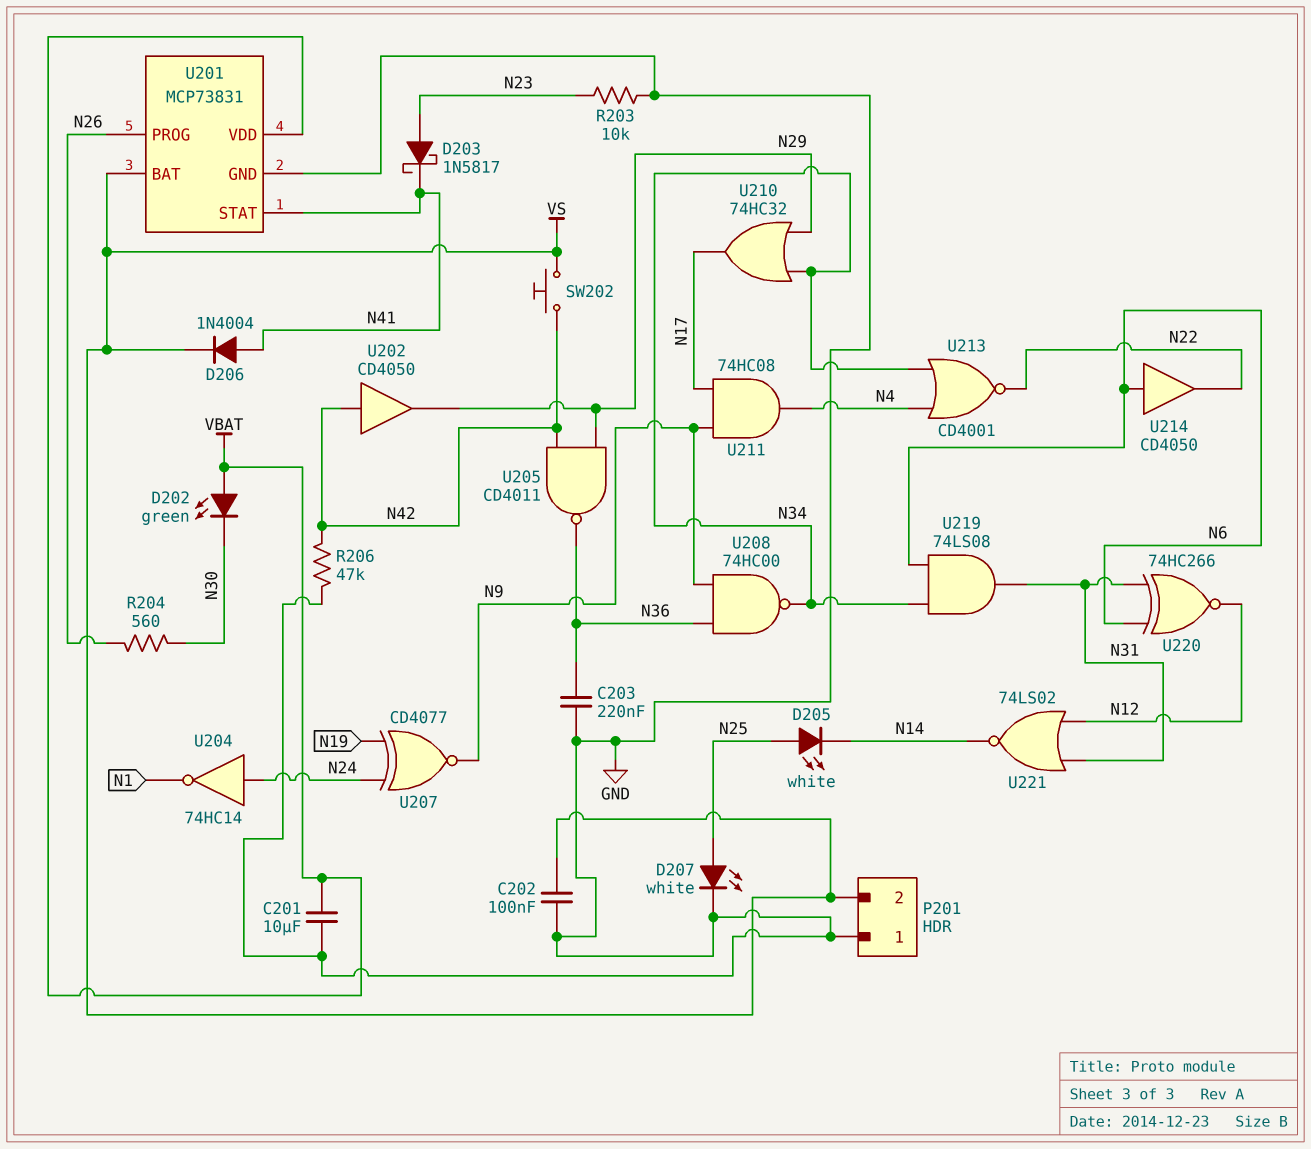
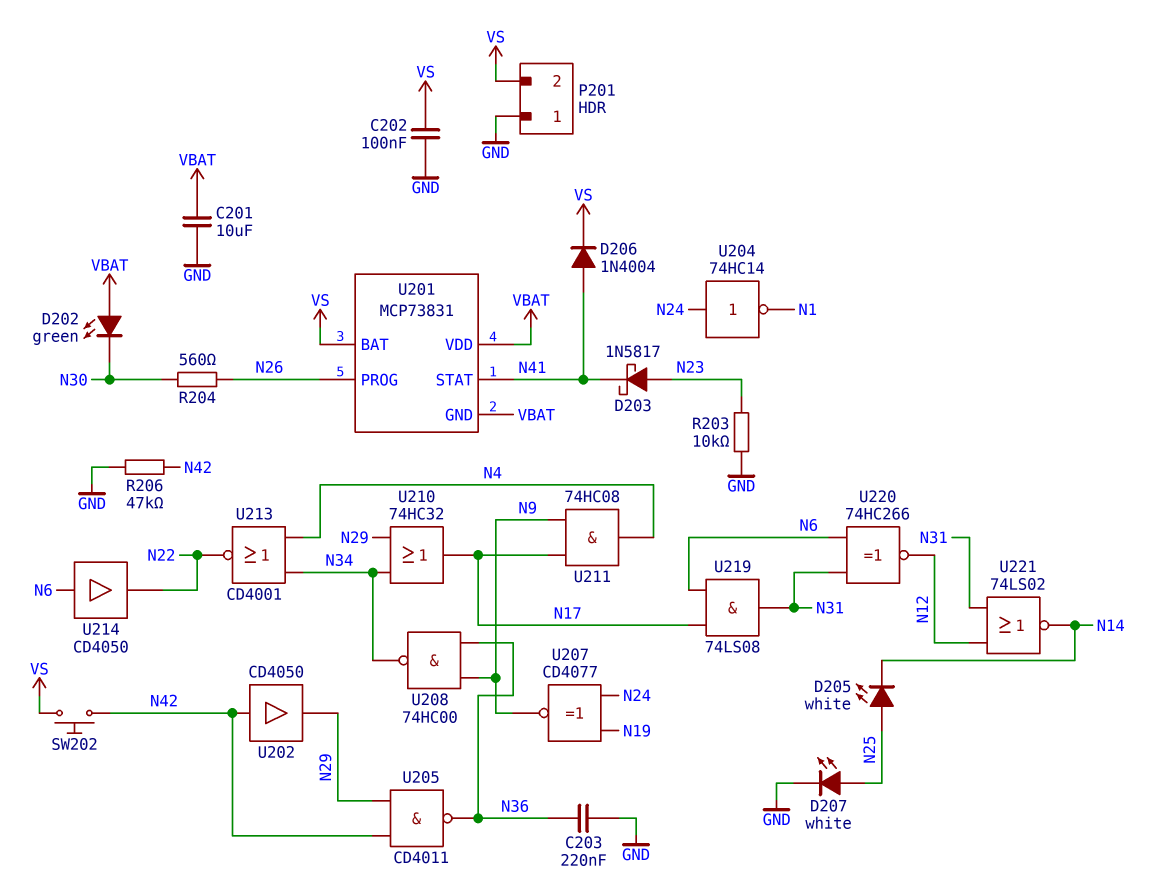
U201 pin GND: GND -> VBAT
U219: AND 74LS08 (in N6, in N34, out N31) -> AND 74LS08 (in N6, in N17, out N31)

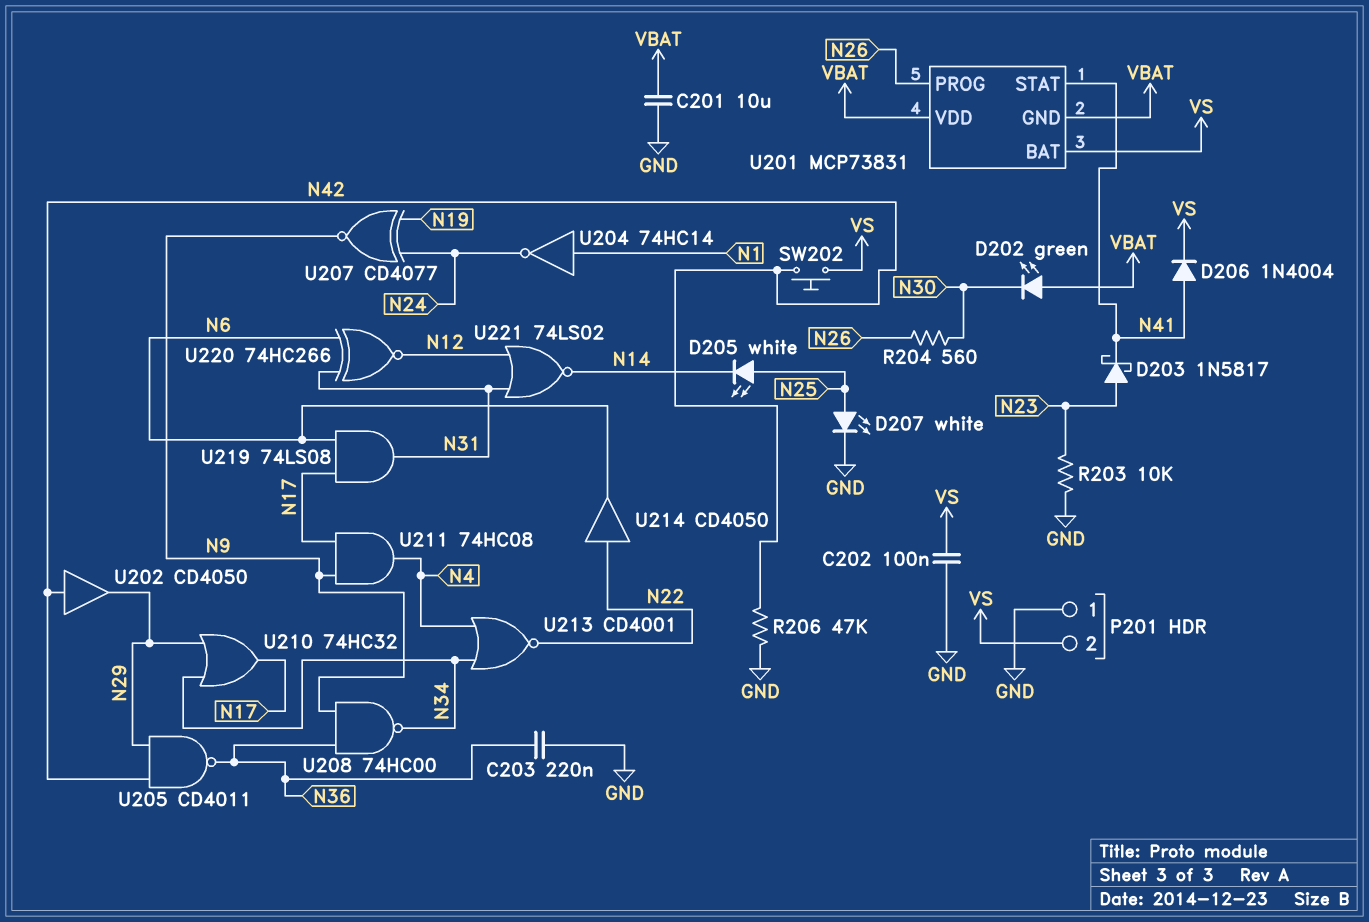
U204: NOT 74HC14 (in N24, out N1) -> NOT 74HC14 (in N1, out N24)
U214: buffer CD4050 (in N6, out N22) -> buffer CD4050 (in N22, out N6)

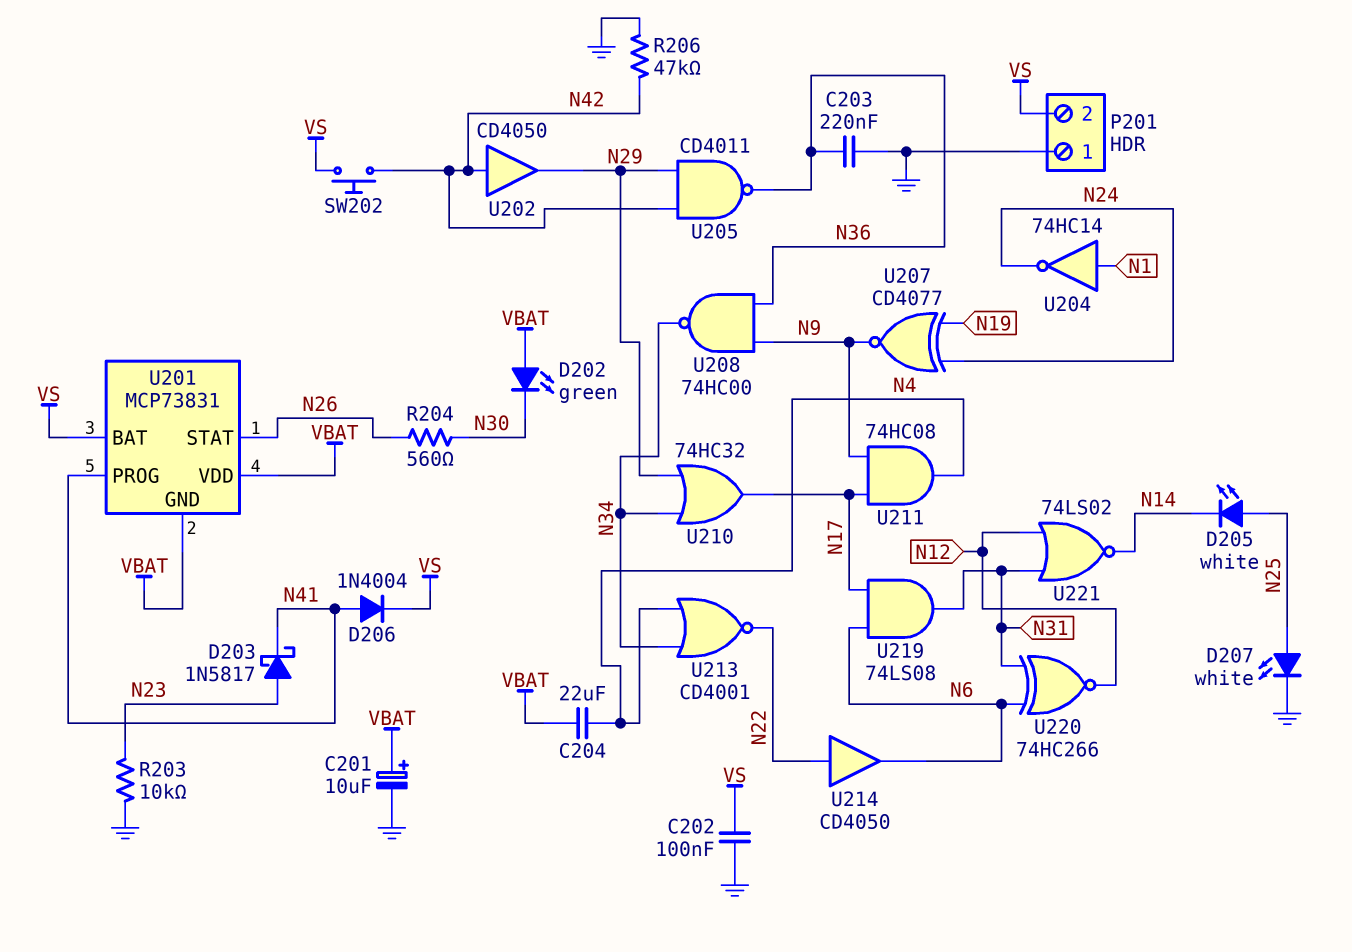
C201: 10uF (GND, VBAT) -> 10uF (plus VBAT, minus GND)
C204: none -> 22uF (N4, VBAT)
U201 pin PROG: N26 -> N41
U201 pin STAT: N41 -> N26

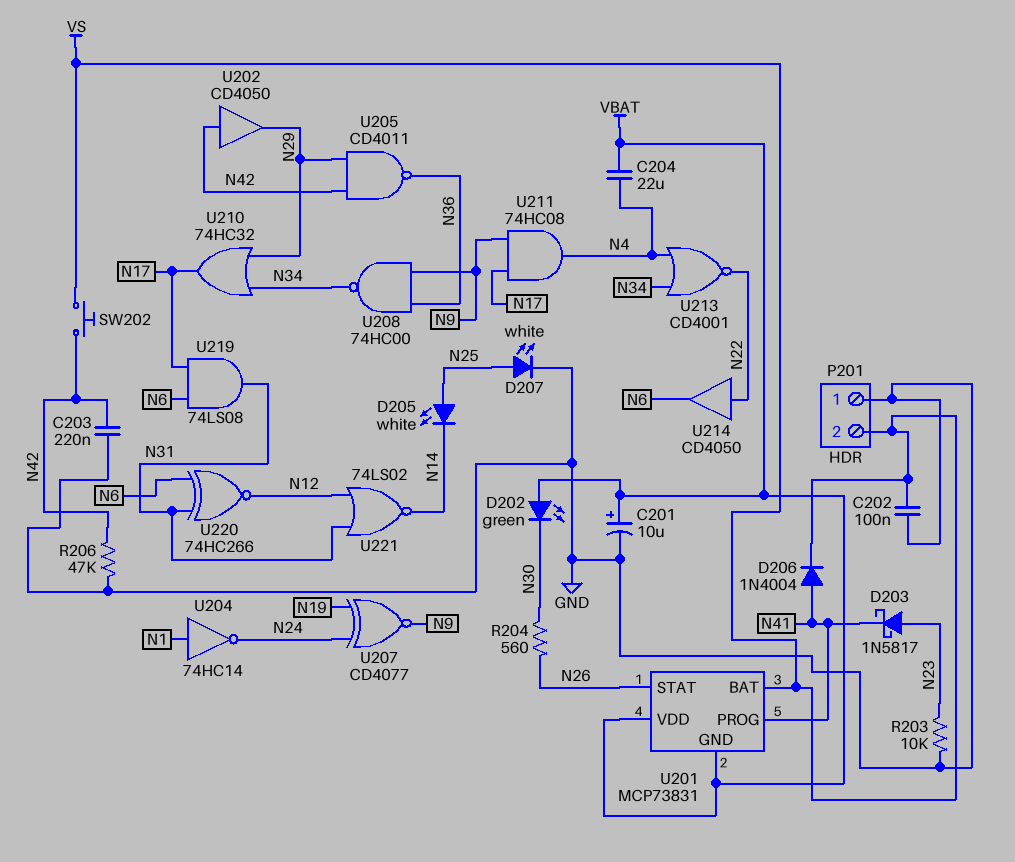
C203: 220nF (GND, N36) -> 220nF (GND, N42)

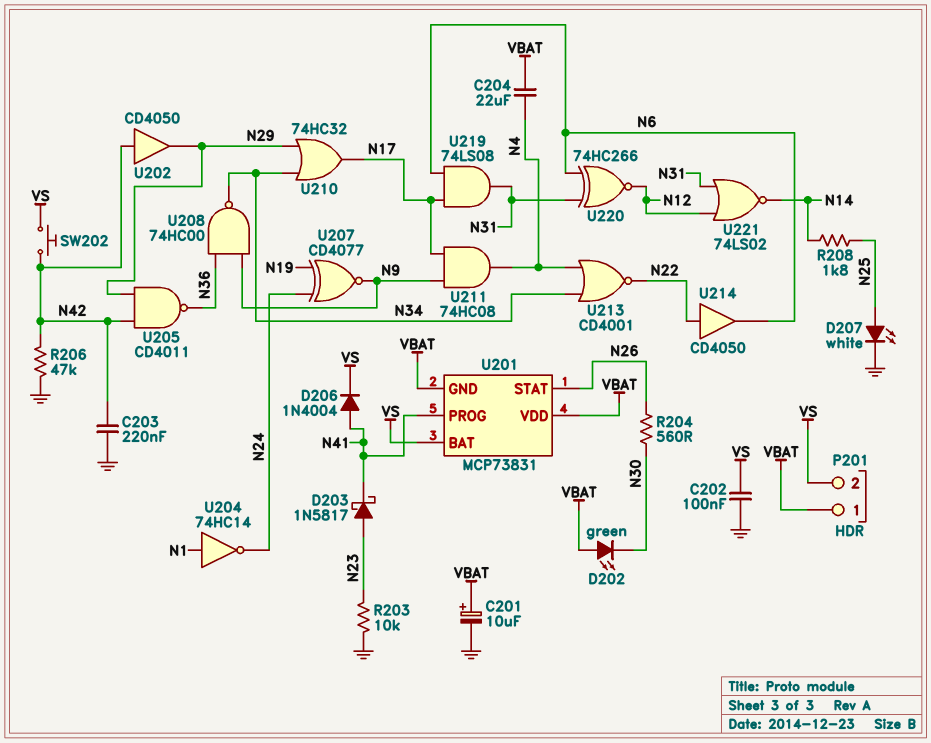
D205: LED white (A N25, K N14) -> none
P201 pin 1: GND -> VBAT
R208: none -> 1.8k (N14, N25)

